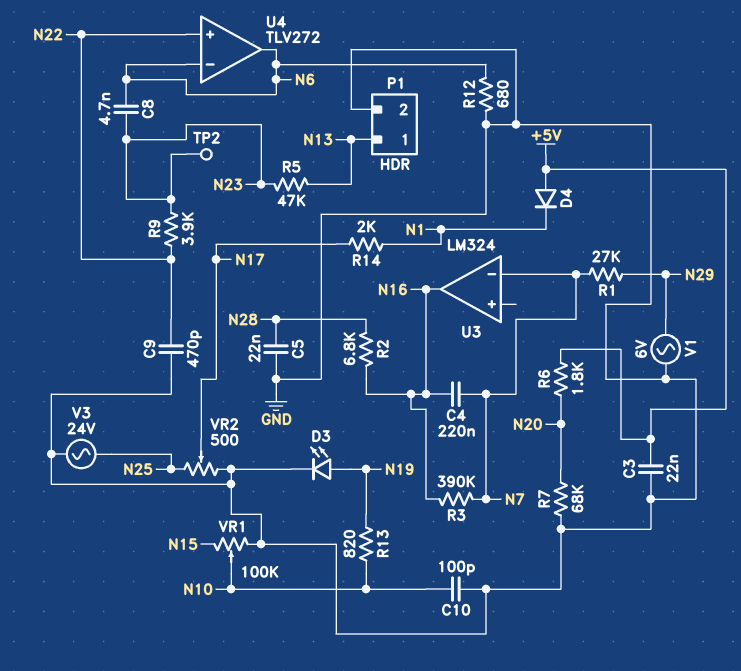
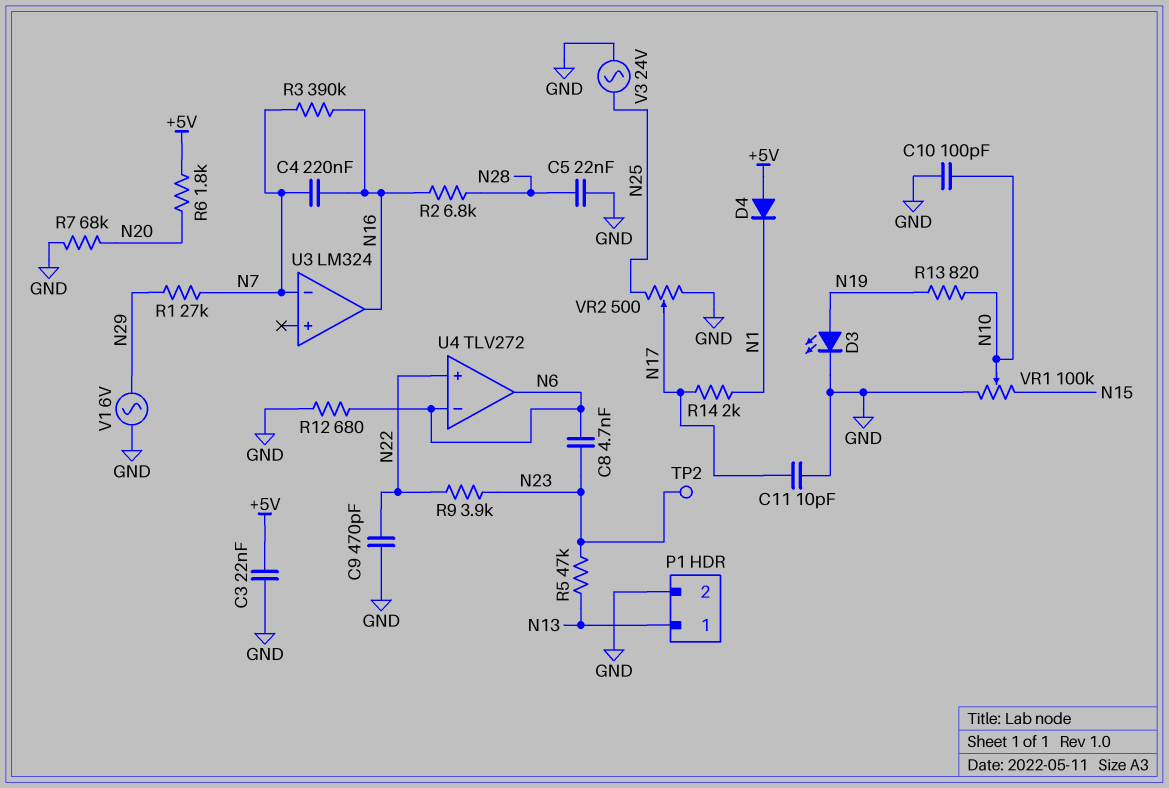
C11: none -> 10pF (GND, N17)

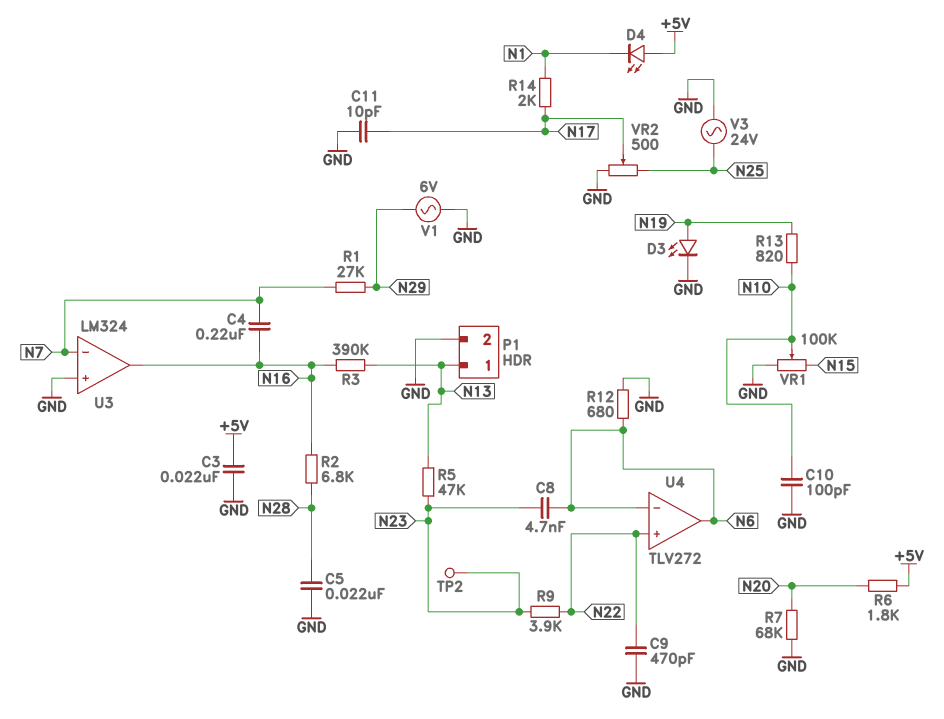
D4: diode (A +5V, K N1) -> LED (A +5V, K N1)
R3: 390k (N7, N16) -> 390k (N13, N16)
U3 pin in+: none -> GND

